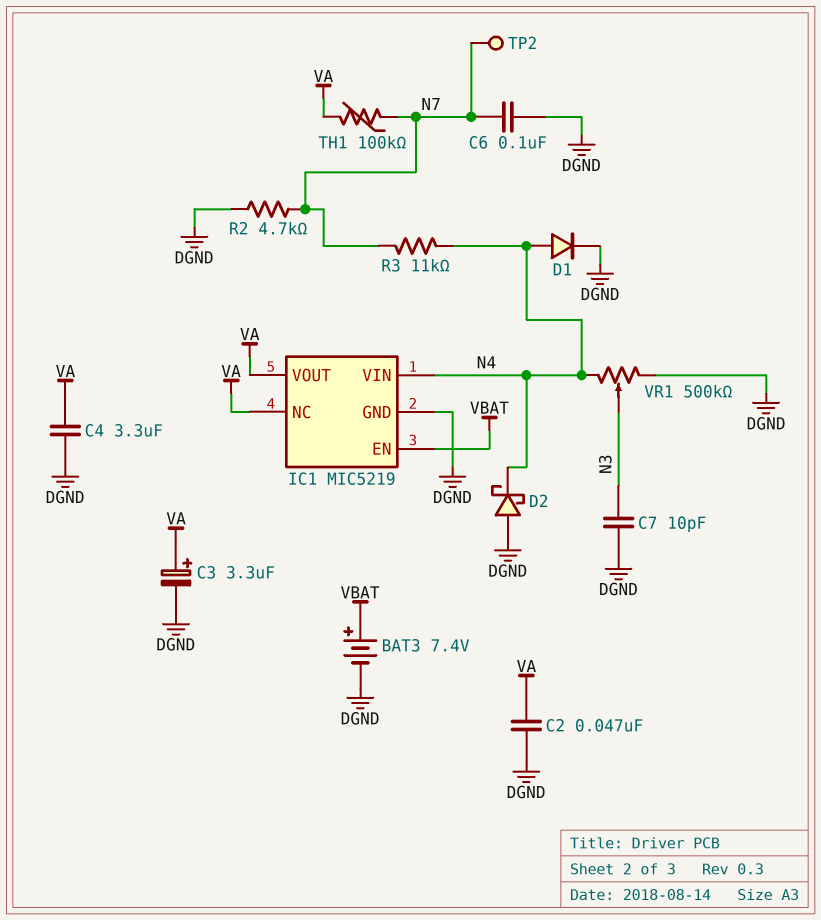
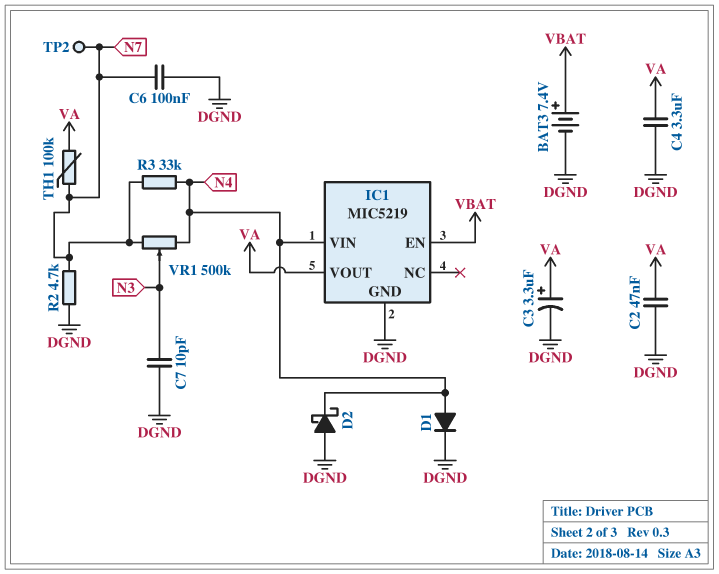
IC1 pin NC: VA -> none
R3: 11k (N4, N7) -> 33k (N4, N7)
VR1: 500k (DGND, N4, wiper N3) -> 500k (N4, N7, wiper N3)

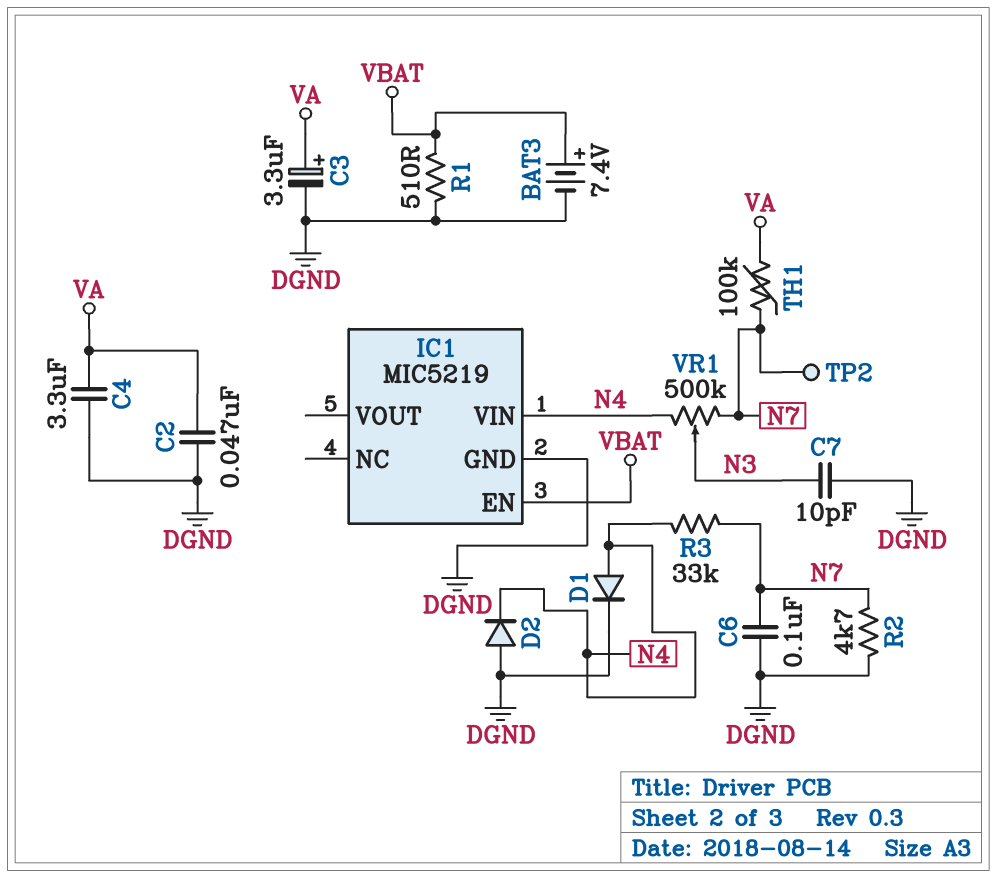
D2: schottky (A DGND, K N4) -> diode (A DGND, K N4)
IC1 pin VOUT: VA -> none
R1: none -> 510 (DGND, VBAT)

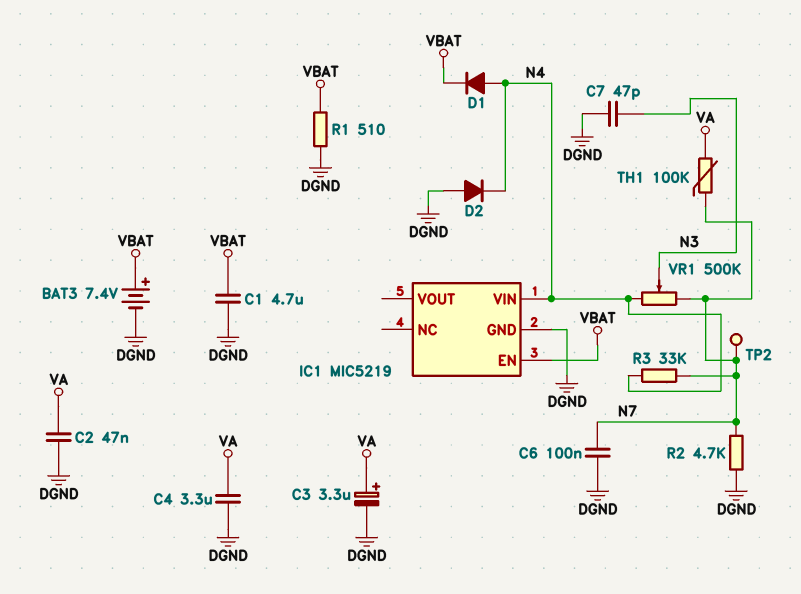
C1: none -> 4.7uF (DGND, VBAT)
C7: 10pF (DGND, N3) -> 47pF (DGND, N3)
D1: diode (A N4, K DGND) -> diode (A N4, K VBAT)

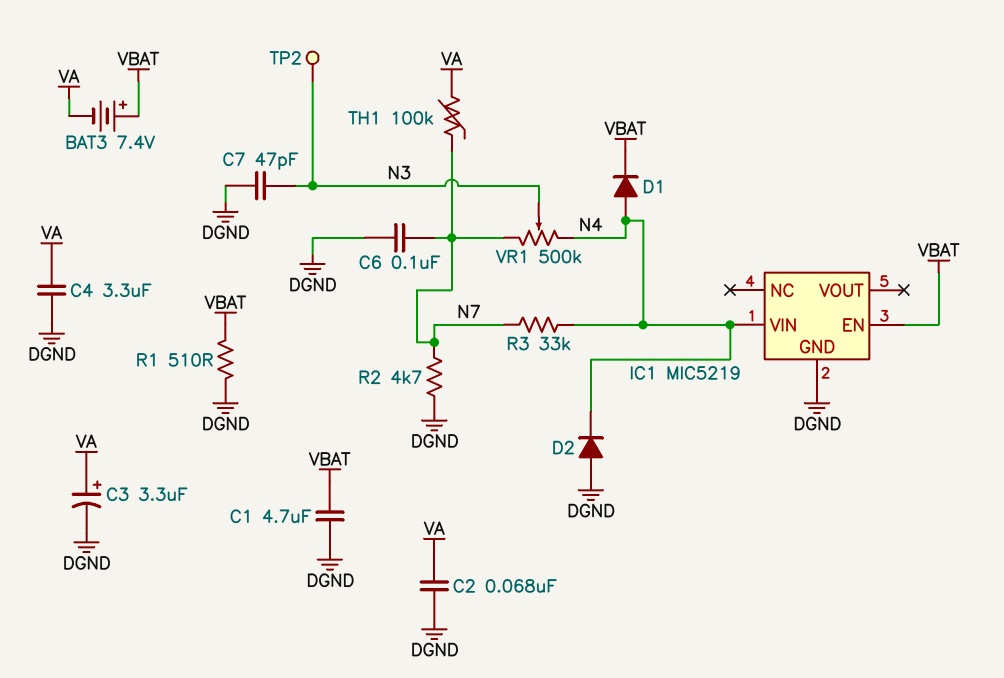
BAT3: 7.4V (plus VBAT, minus DGND) -> 7.4V (plus VBAT, minus VA)
C2: 47nF (DGND, VA) -> 68nF (DGND, VA)
TP2: test point (N7) -> test point (N3)

